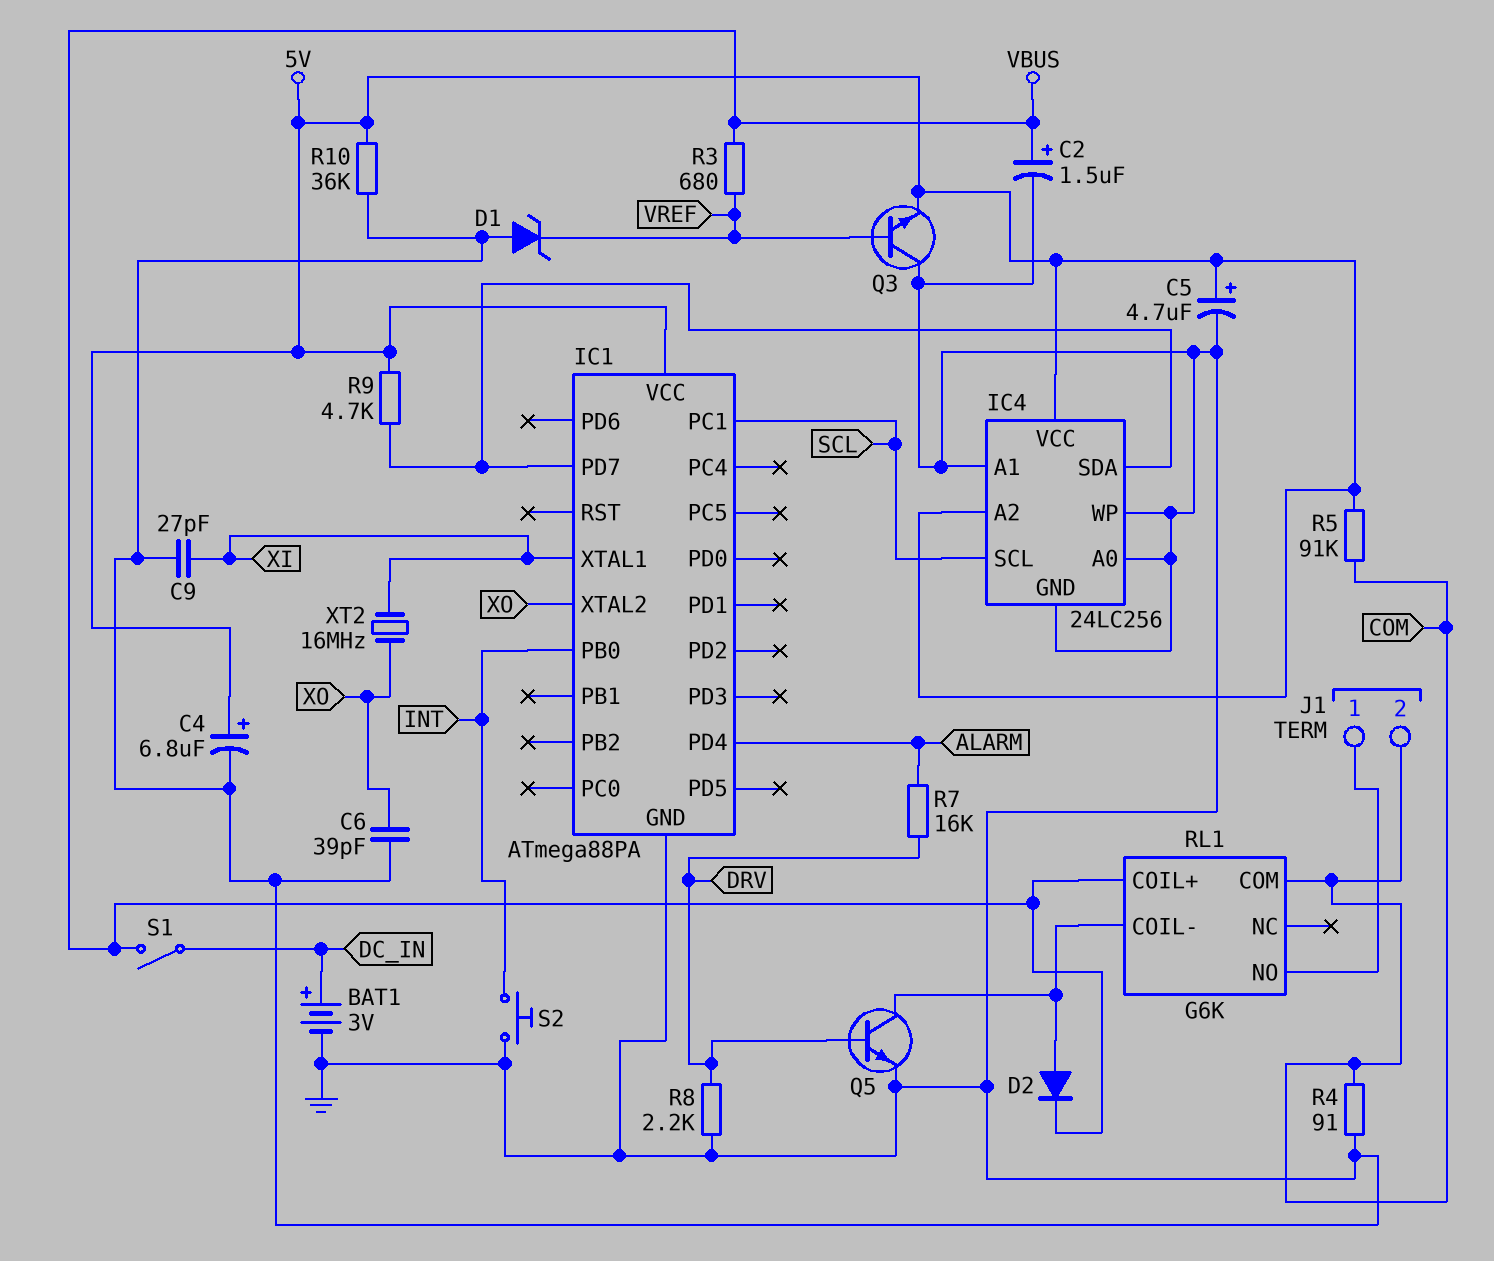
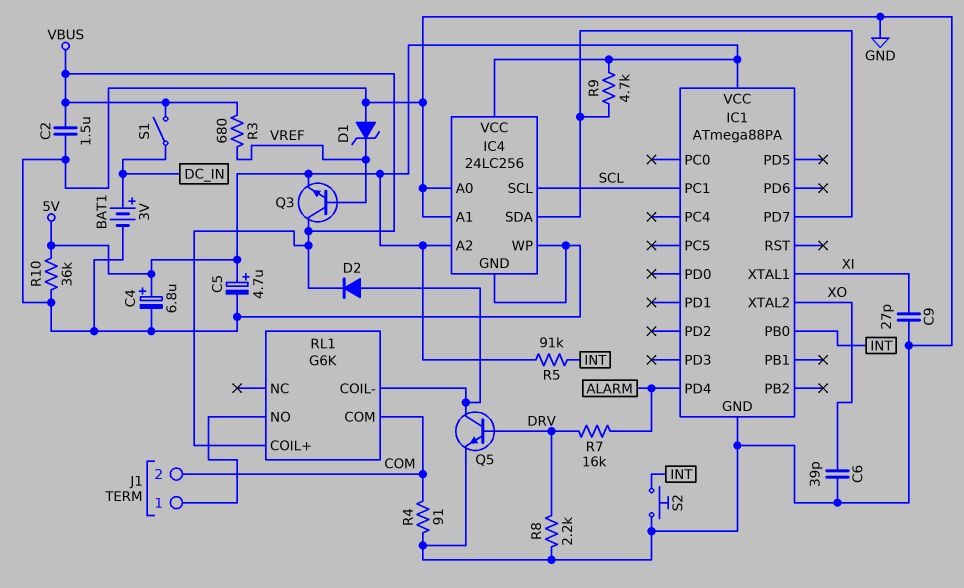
C2: 1.5uF (plus VBUS, minus GND) -> 1.5uF (GND, VBUS)
Q3: NPN (B VREF, C GND, E 5V) -> NPN (B VREF, C VBUS, E 5V)
R5: 91k (5V, COM) -> 91k (5V, INT)
XT2: 16MHz (XI, XO) -> none

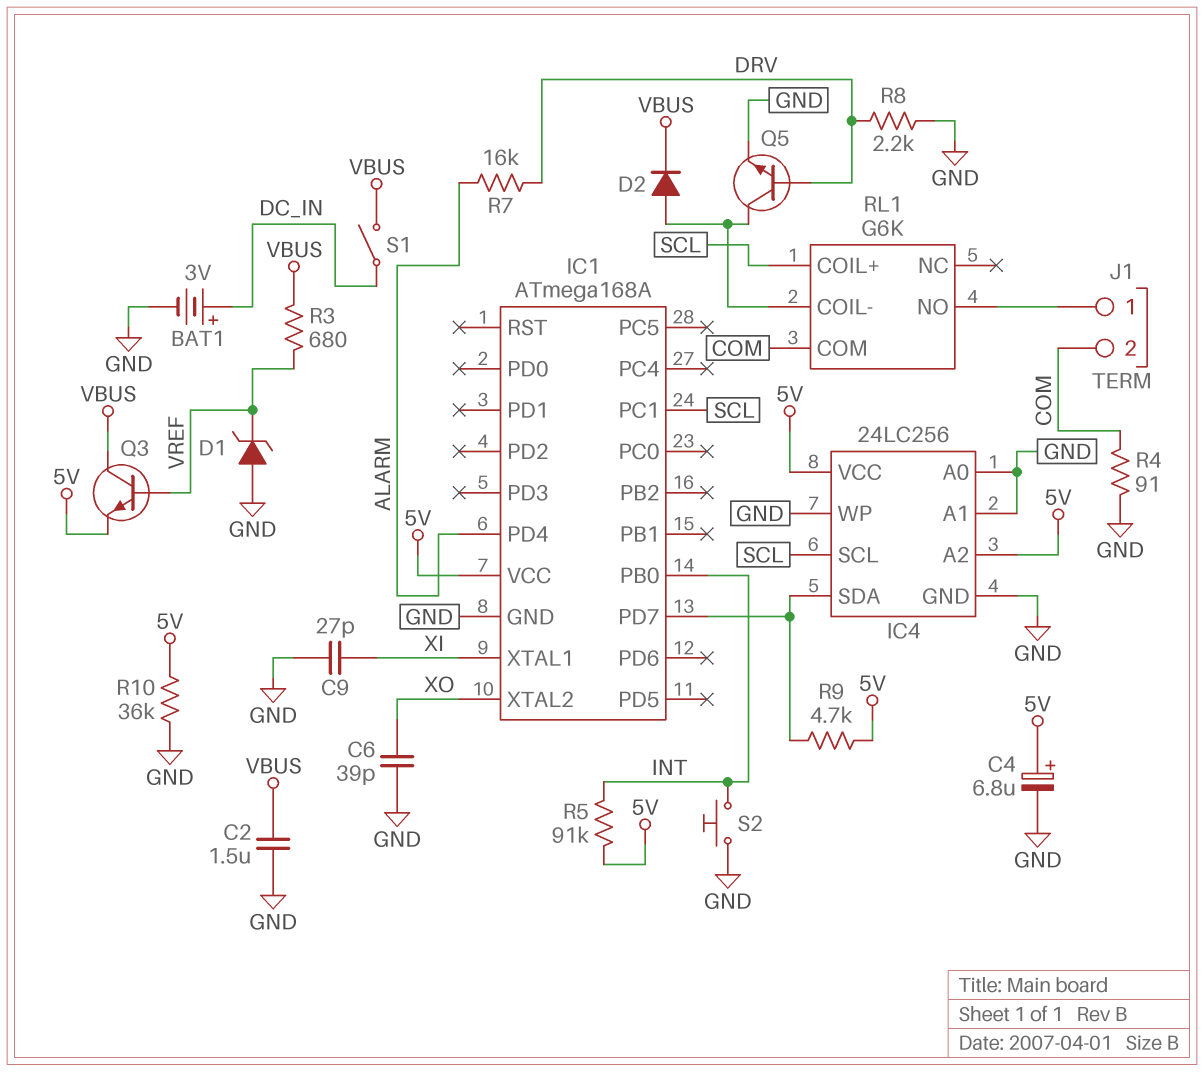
C5: 4.7uF (plus 5V, minus GND) -> none
IC1: ATmega88PA -> ATmega168A
RL1 pin COIL+: VBUS -> SCL

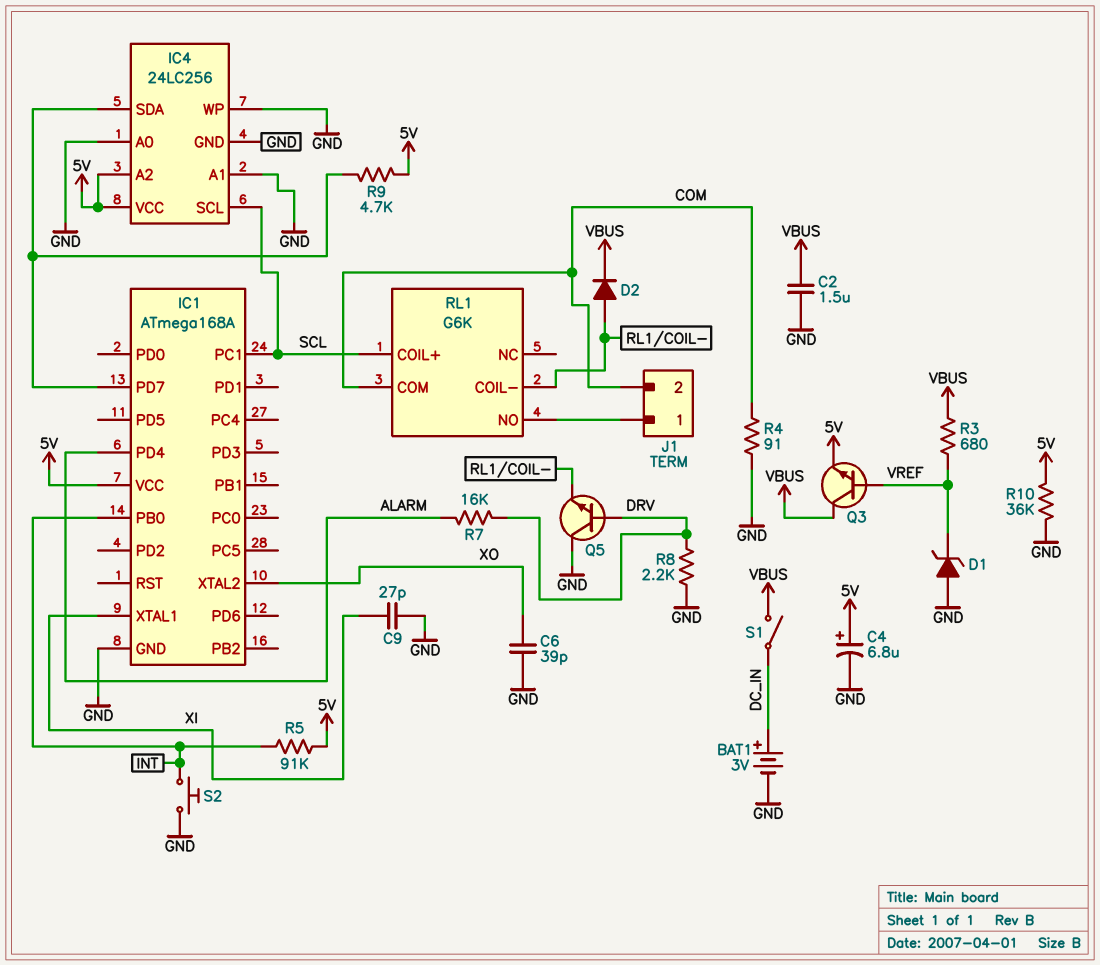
Q5: NPN (B DRV, C RL1/COIL-, E GND) -> NPN (B DRV, C GND, E RL1/COIL-)

